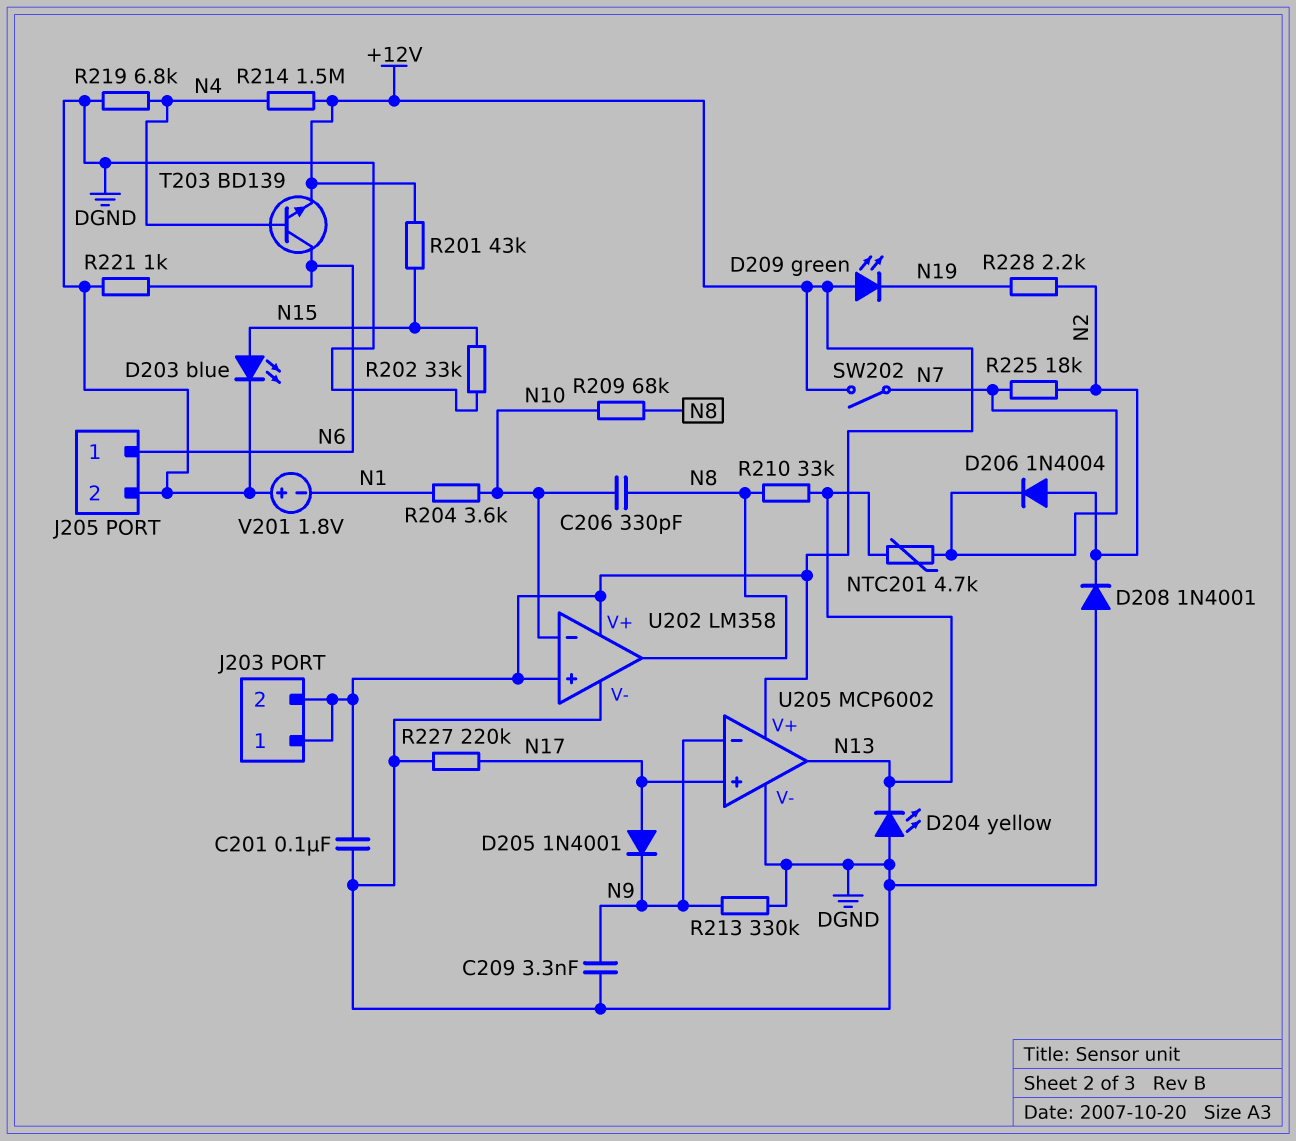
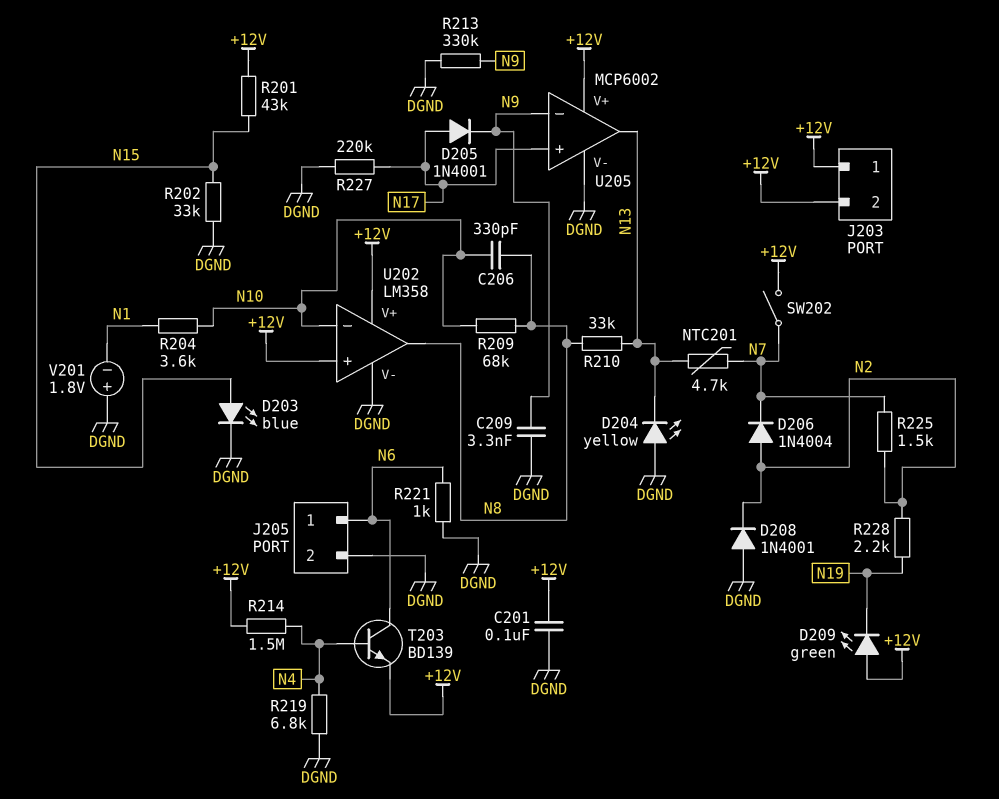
R225: 18k (N2, N7) -> 1.5k (N2, N7)

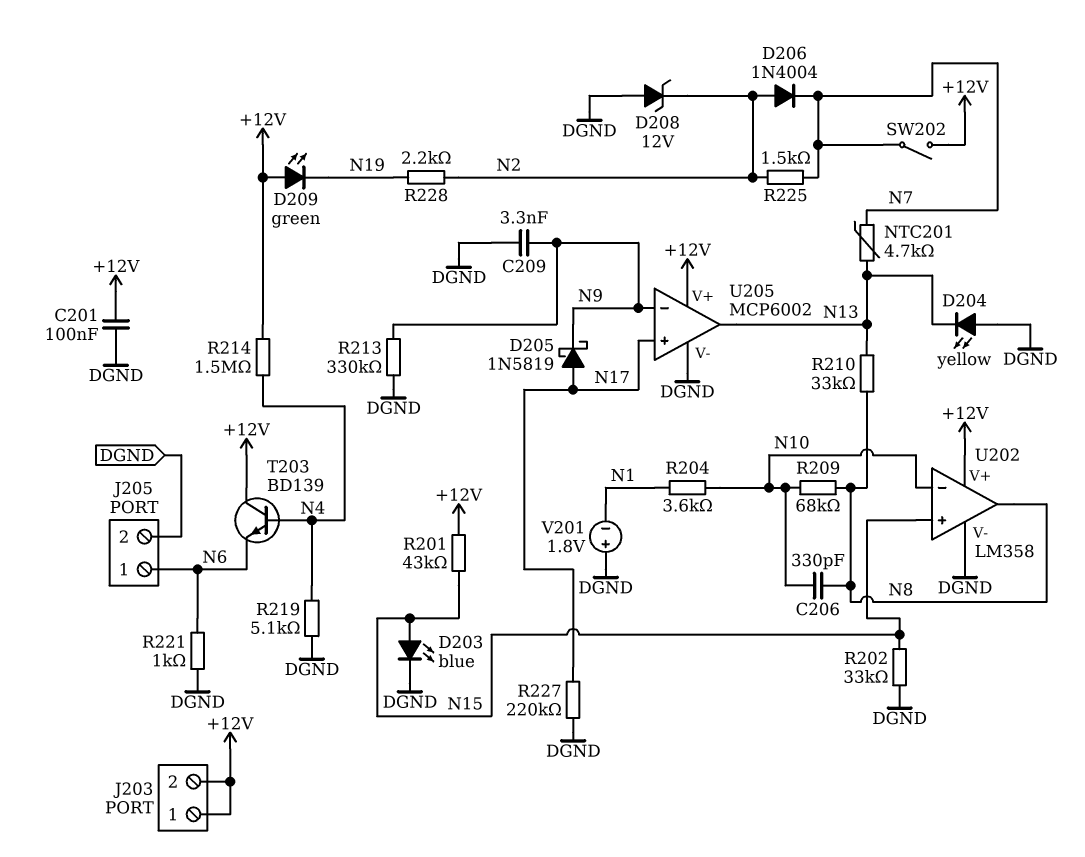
D205: diode 1N4001 (A N17, K N9) -> schottky 1N5819 (A N17, K N9)
D208: diode 1N4001 (A DGND, K N2) -> zener 12V (A DGND, K N2)
R219: 6.8k (DGND, N4) -> 5.1k (DGND, N4)
T203: NPN BD139 (B N4, C N6, E +12V) -> NPN BD139 (B N4, C +12V, E N6)
U202 pin in+: +12V -> N15

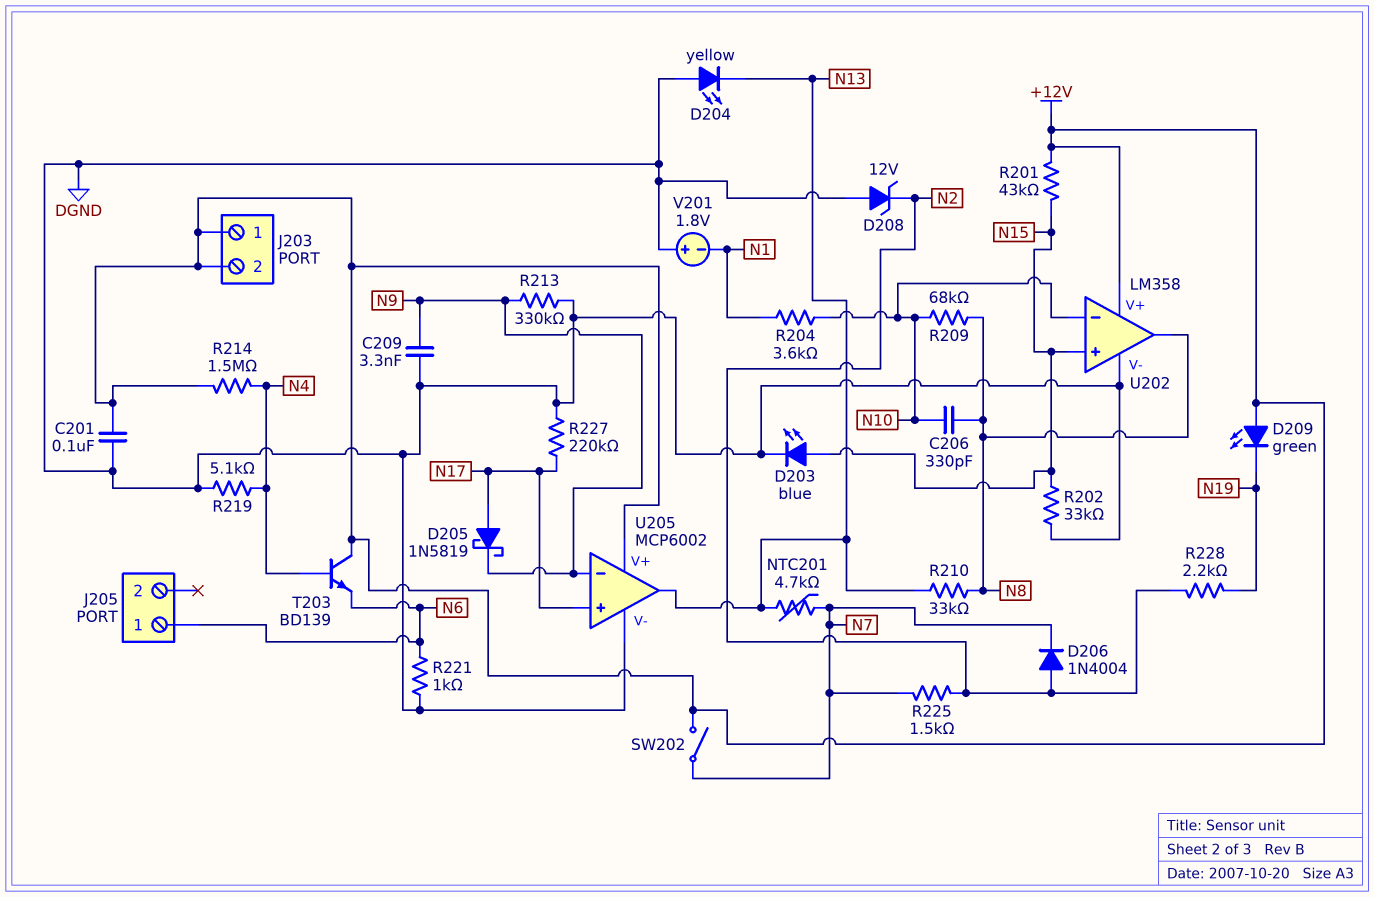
J205 pin 2: DGND -> none

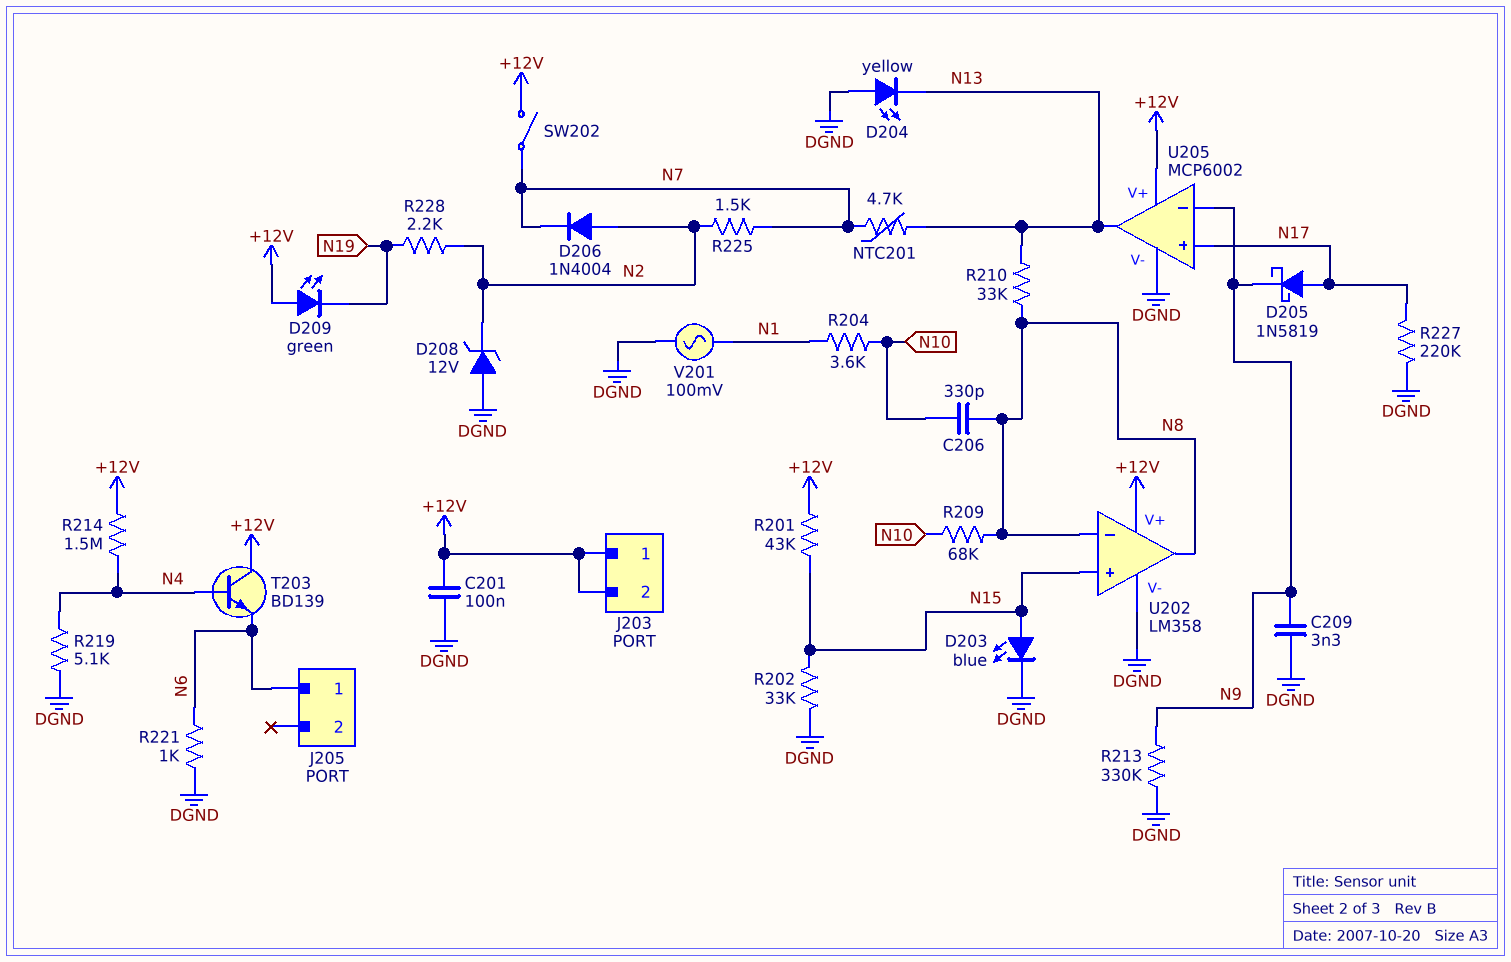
U202 pin in-: N10 -> N8
V201: 1.8V (plus DGND, minus N1) -> AC 100mV (DGND, N1)

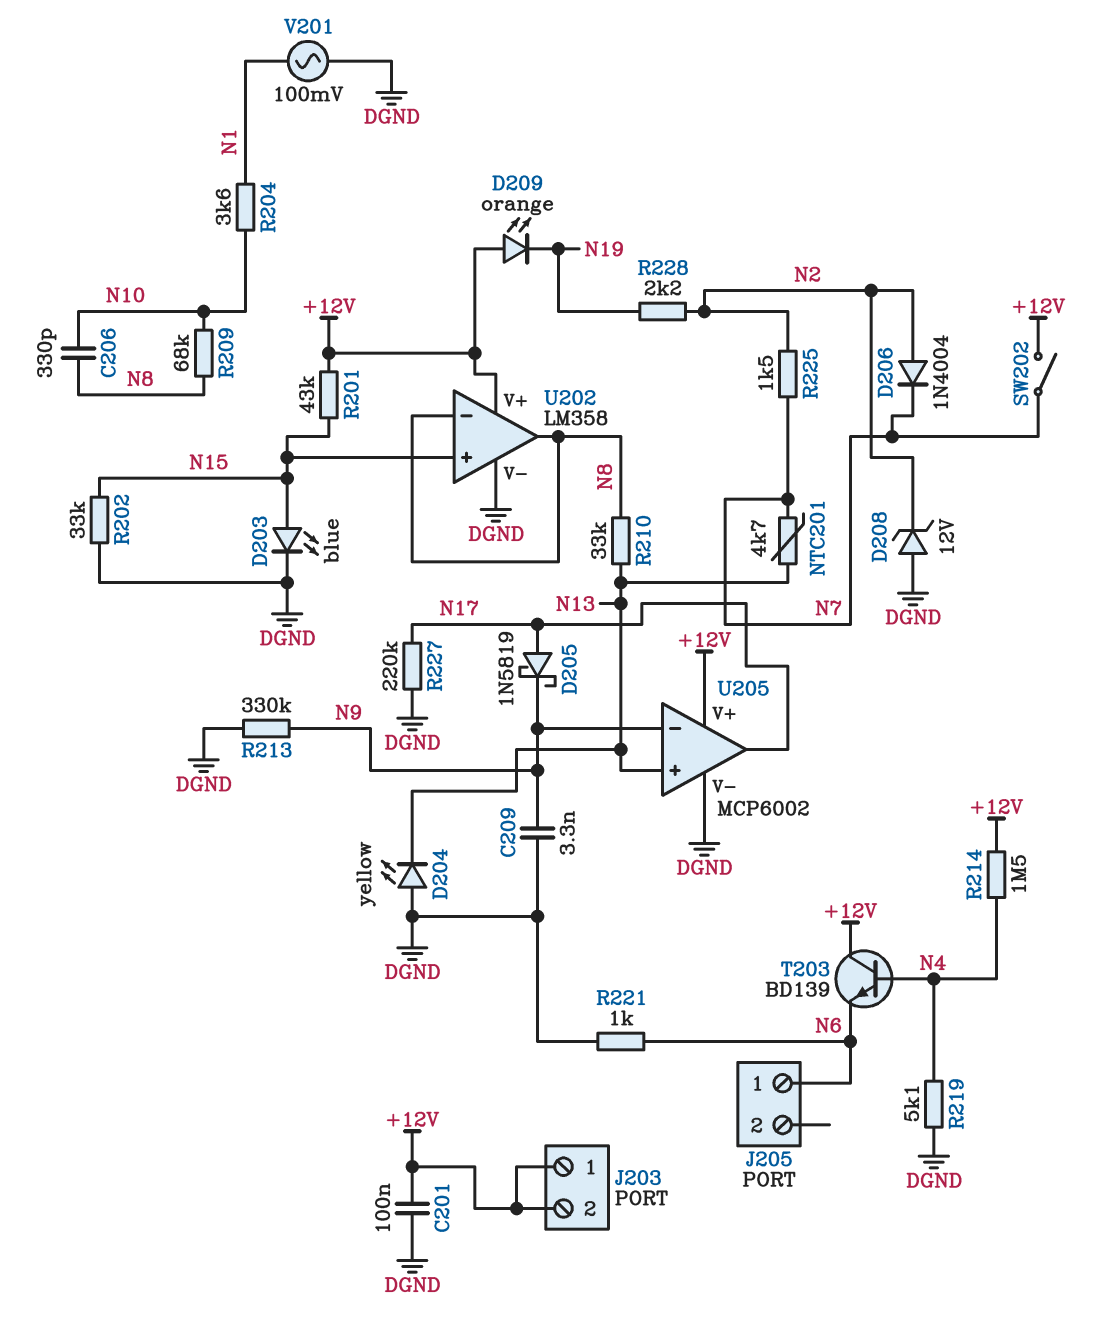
D209: LED green (A +12V, K N19) -> LED orange (A +12V, K N19)
U205 pin in+: N17 -> N13
U205 pin out: N13 -> N17

